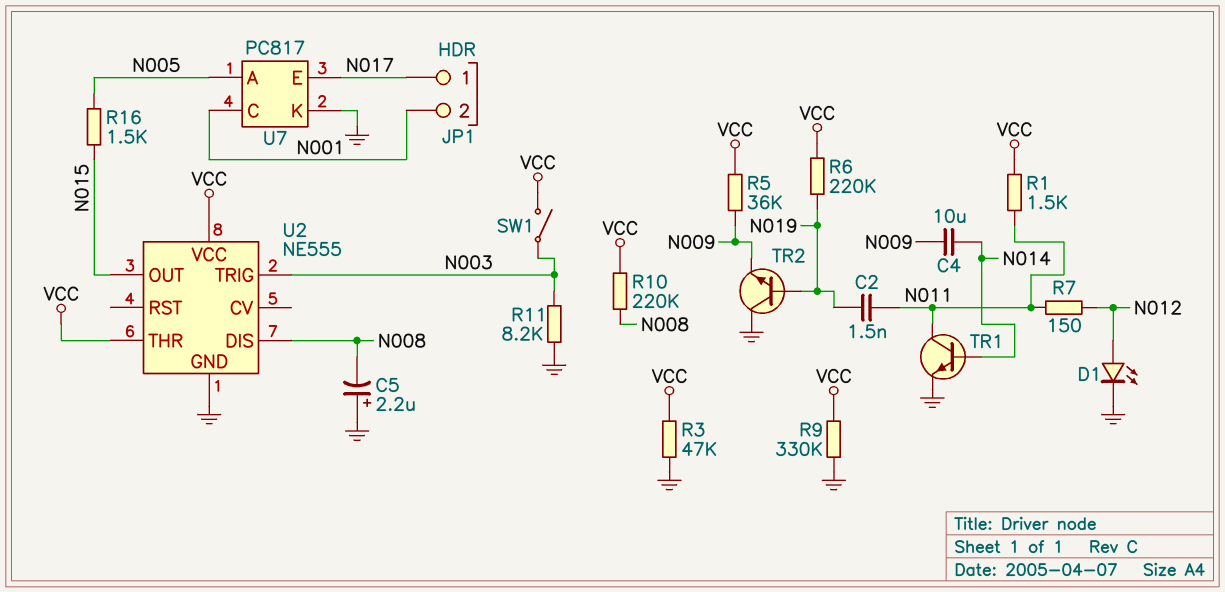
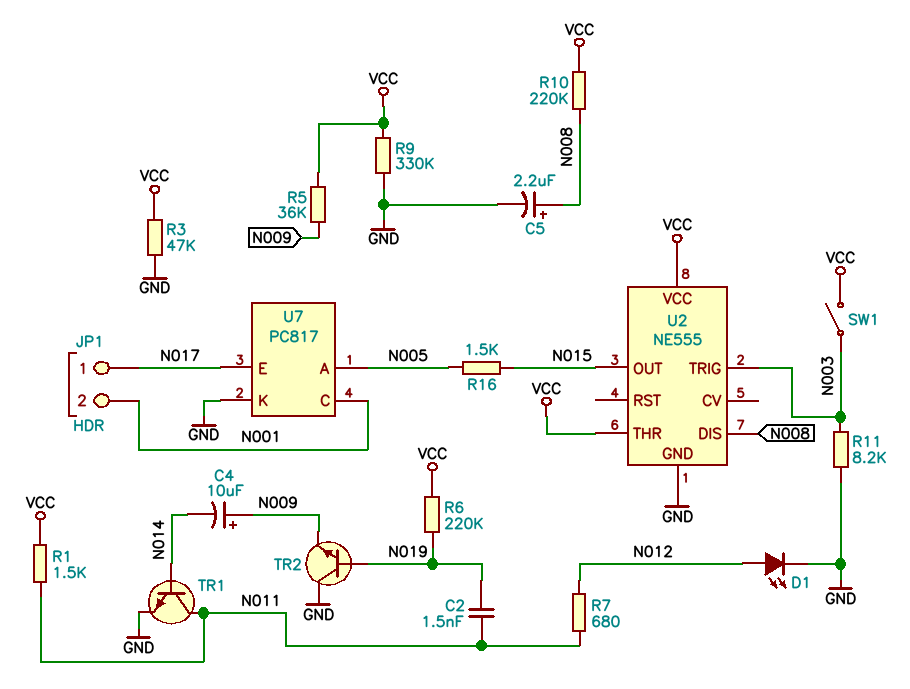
C4: 10uF (N009, N014) -> 10uF (plus N009, minus N014)
C5: 2.2uF (plus GND, minus N008) -> 2.2uF (plus N008, minus GND)
R7: 150 (N011, N012) -> 680 (N011, N012)

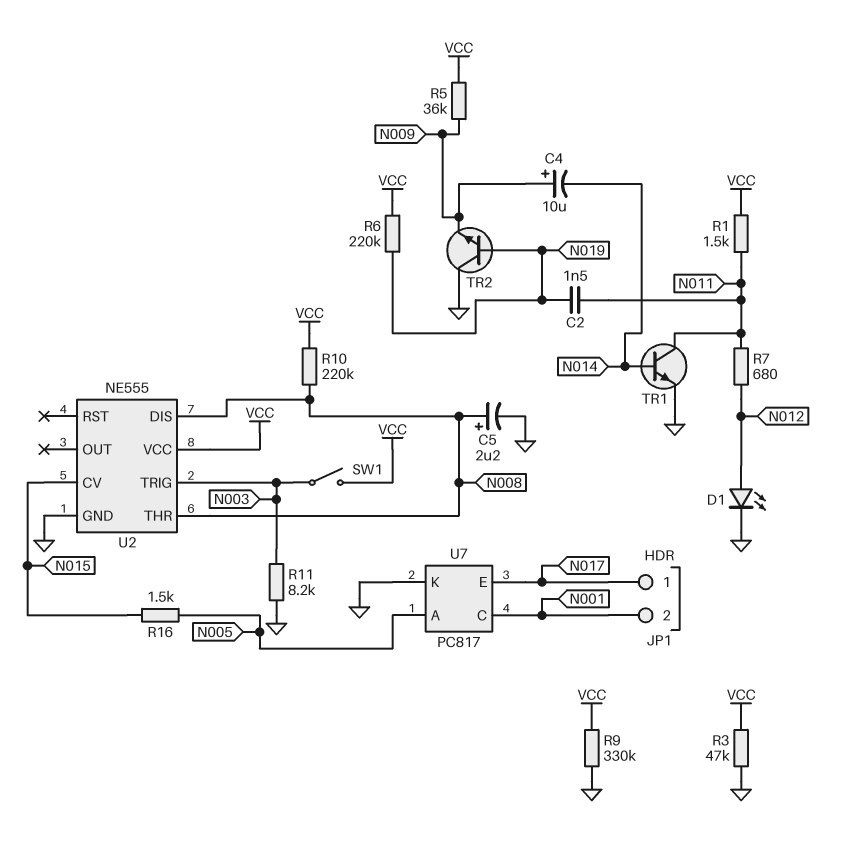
U2 pin CV: none -> N015
U2 pin OUT: N015 -> none
U2 pin THR: VCC -> N008

